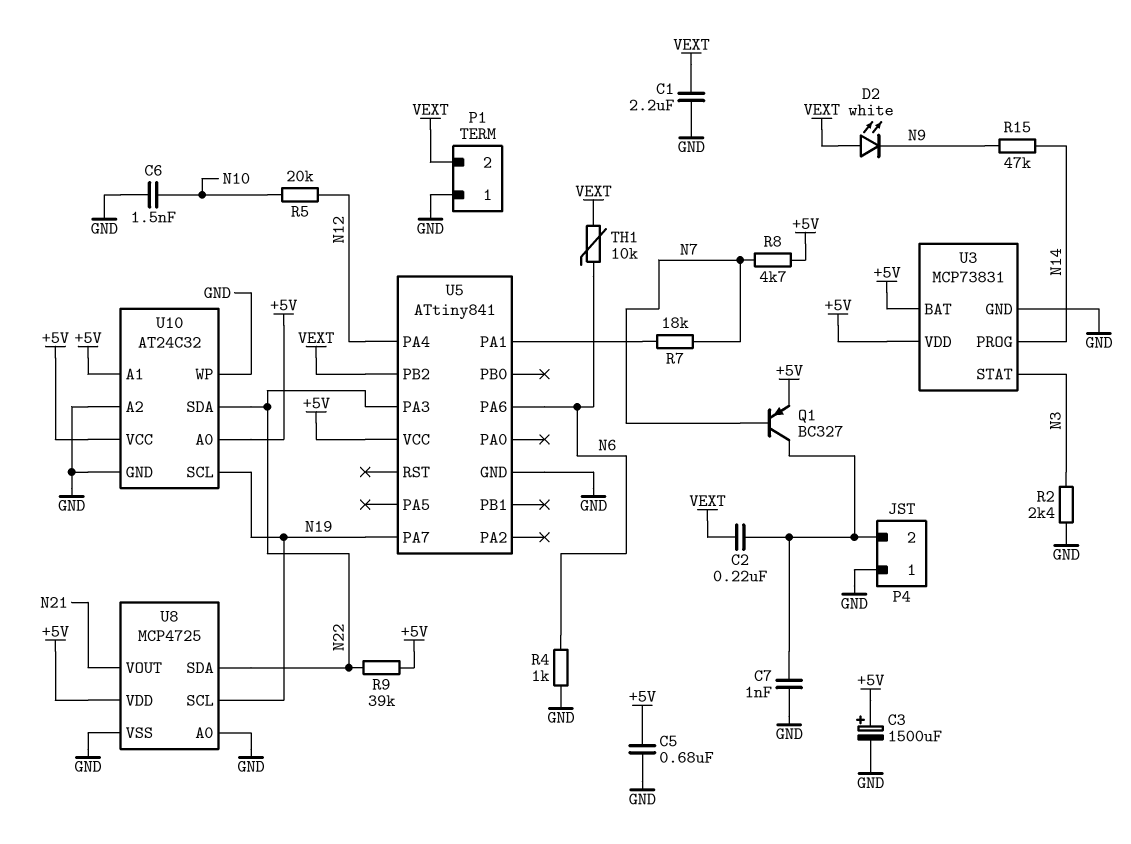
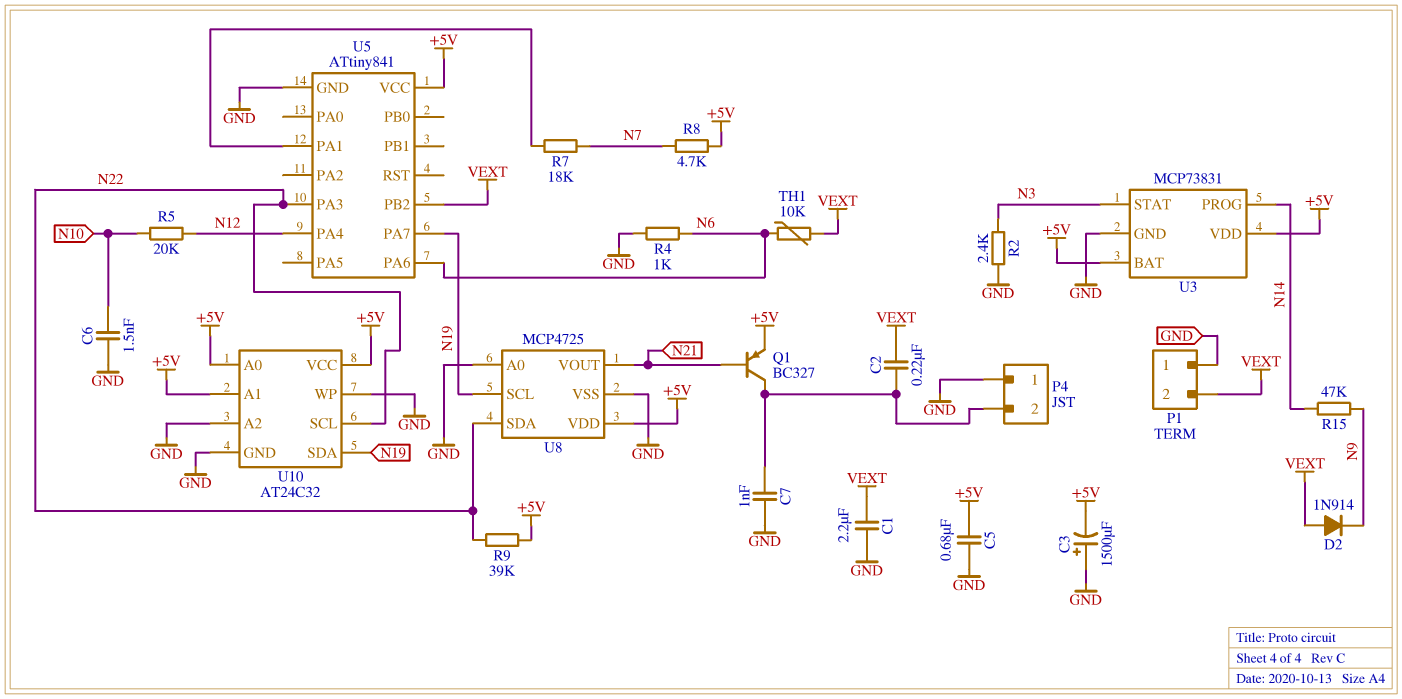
C3: 1500uF (plus +5V, minus GND) -> 1500uF (plus GND, minus +5V)
D2: LED white (A VEXT, K N9) -> diode 1N914 (A VEXT, K N9)
Q1: PNP BC327 (B N7, C P4/2, E +5V) -> PNP BC327 (B N21, C P4/2, E +5V)
U10 pin SCL: N19 -> N22
U10 pin SDA: N22 -> N19

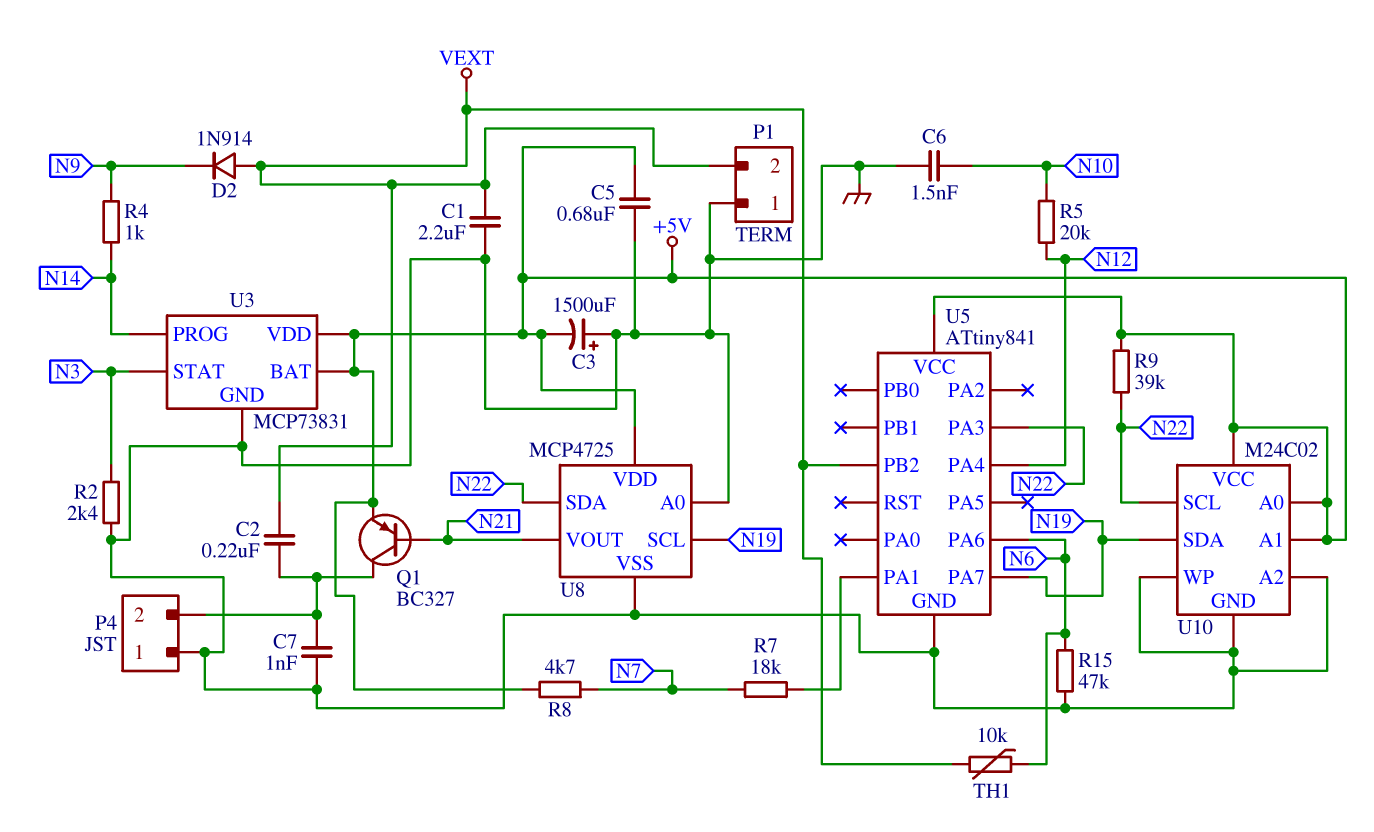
R4: 1k (GND, N6) -> 1k (N9, N14)
R15: 47k (N9, N14) -> 47k (GND, N6)
U10: AT24C32 -> M24C02

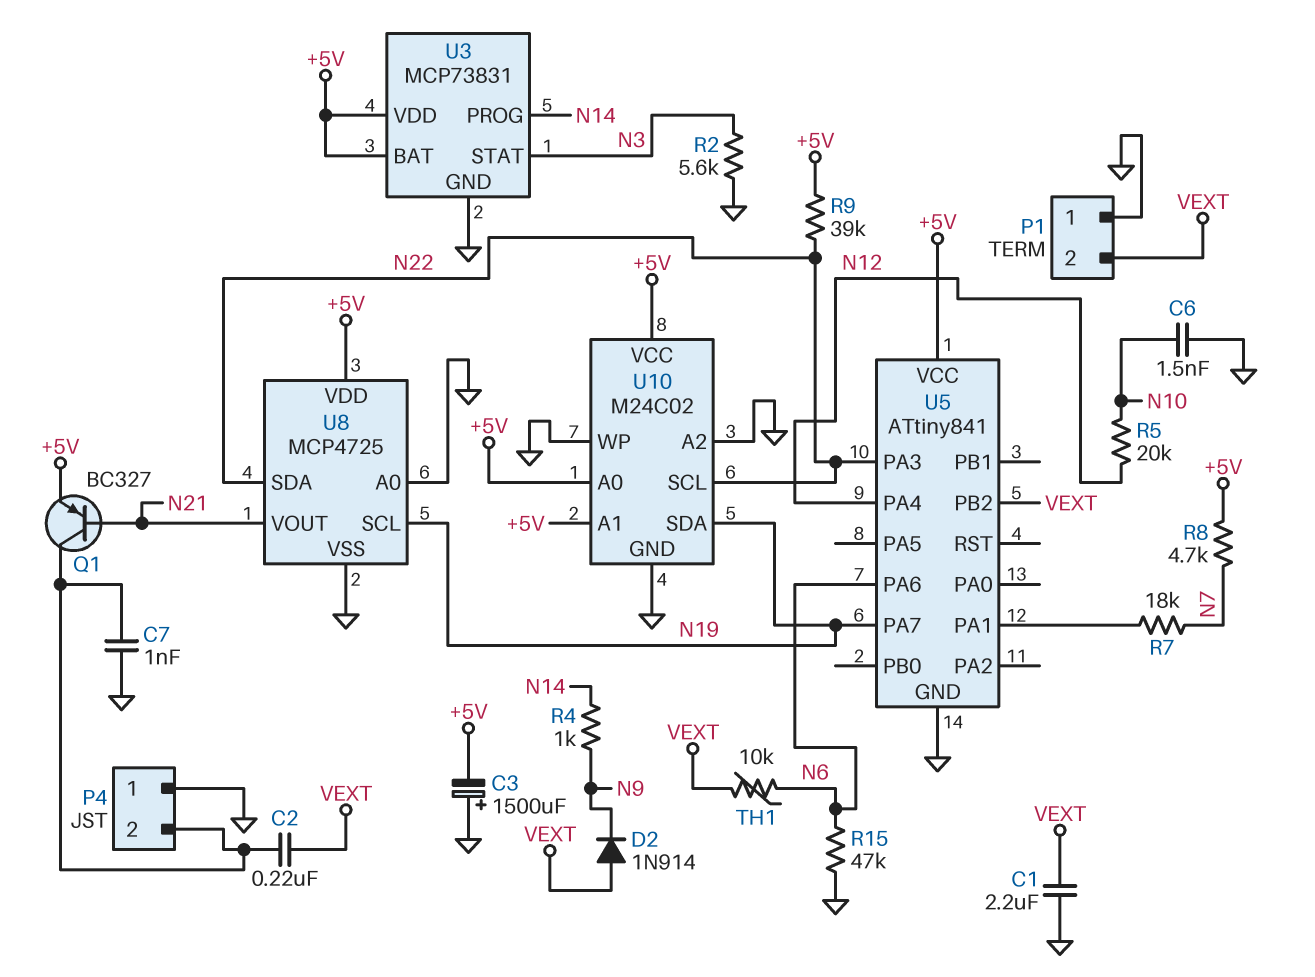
C5: 680nF (+5V, GND) -> none
R2: 2.4k (GND, N3) -> 5.6k (GND, N3)

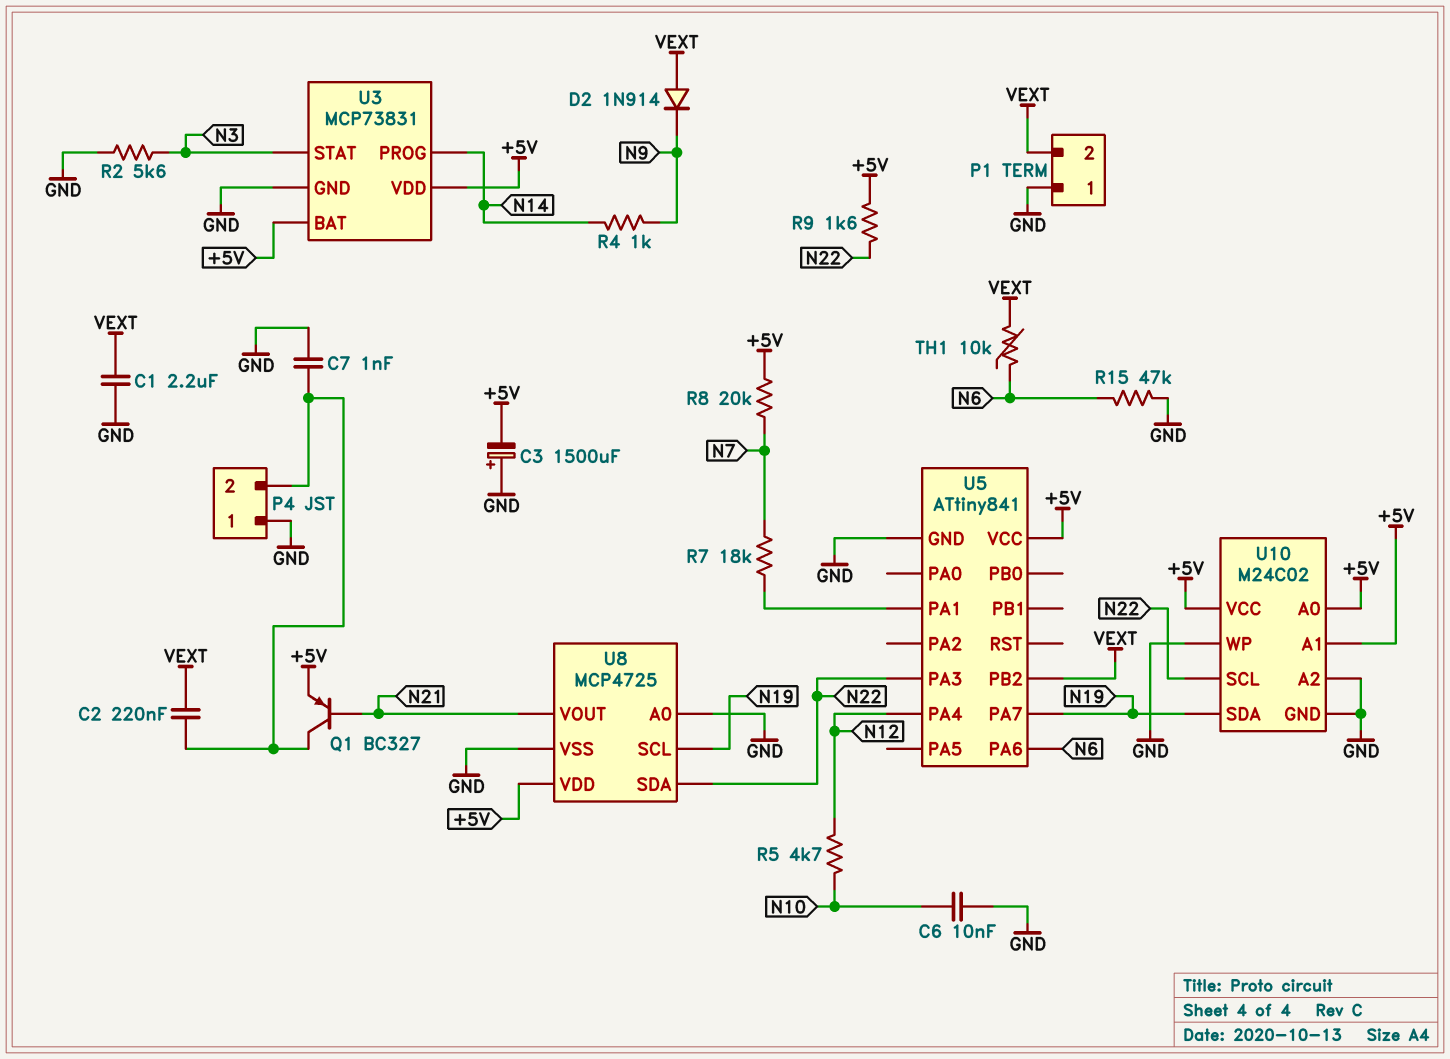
C6: 1.5nF (GND, N10) -> 10nF (GND, N10)
R5: 20k (N10, N12) -> 4.7k (N10, N12)
R8: 4.7k (+5V, N7) -> 20k (+5V, N7)
R9: 39k (+5V, N22) -> 1.6k (+5V, N22)

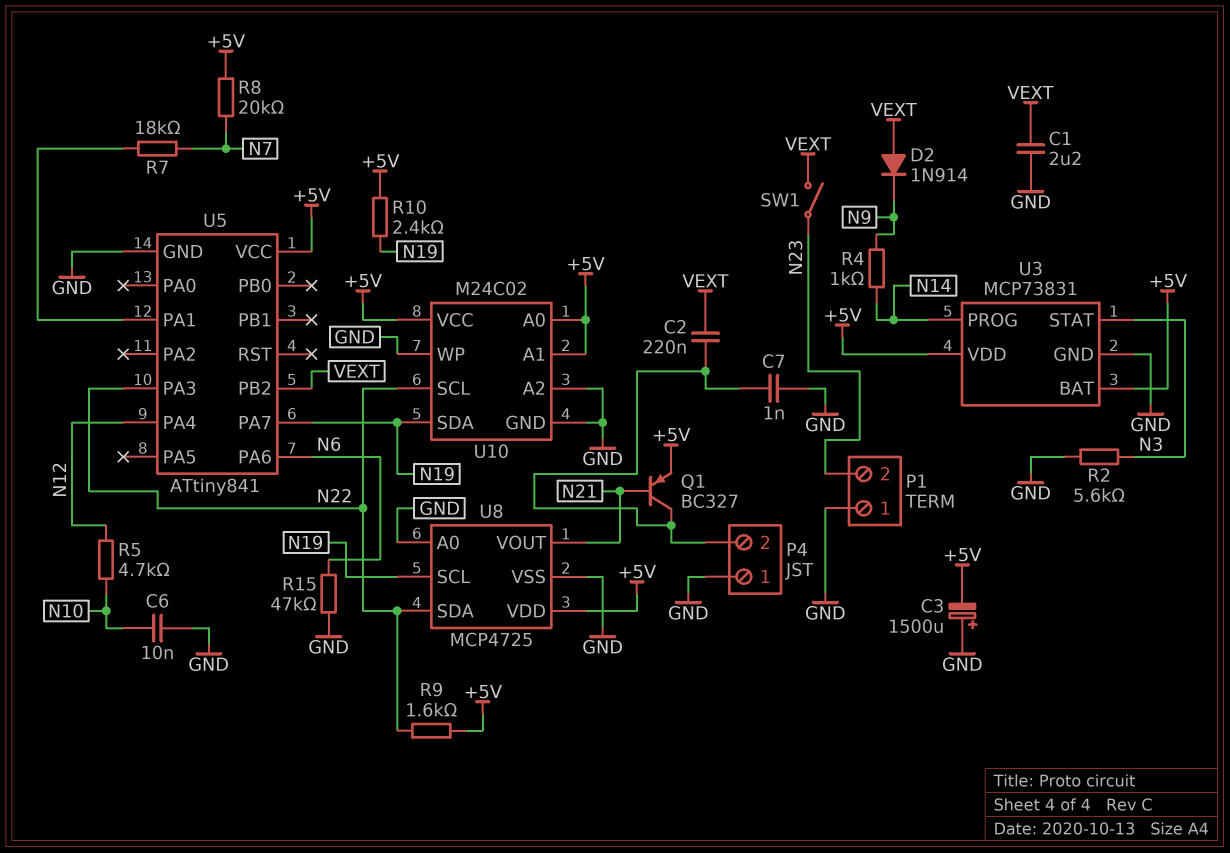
P1 pin 2: VEXT -> N23
R10: none -> 2.4k (+5V, N19)
SW1: none -> switch (N23, VEXT)
TH1: 10k (N6, VEXT) -> none

